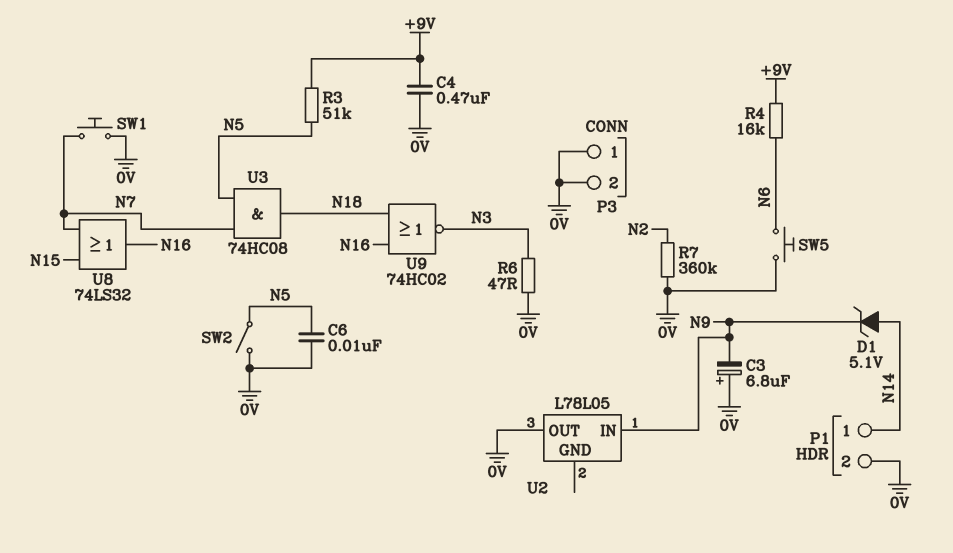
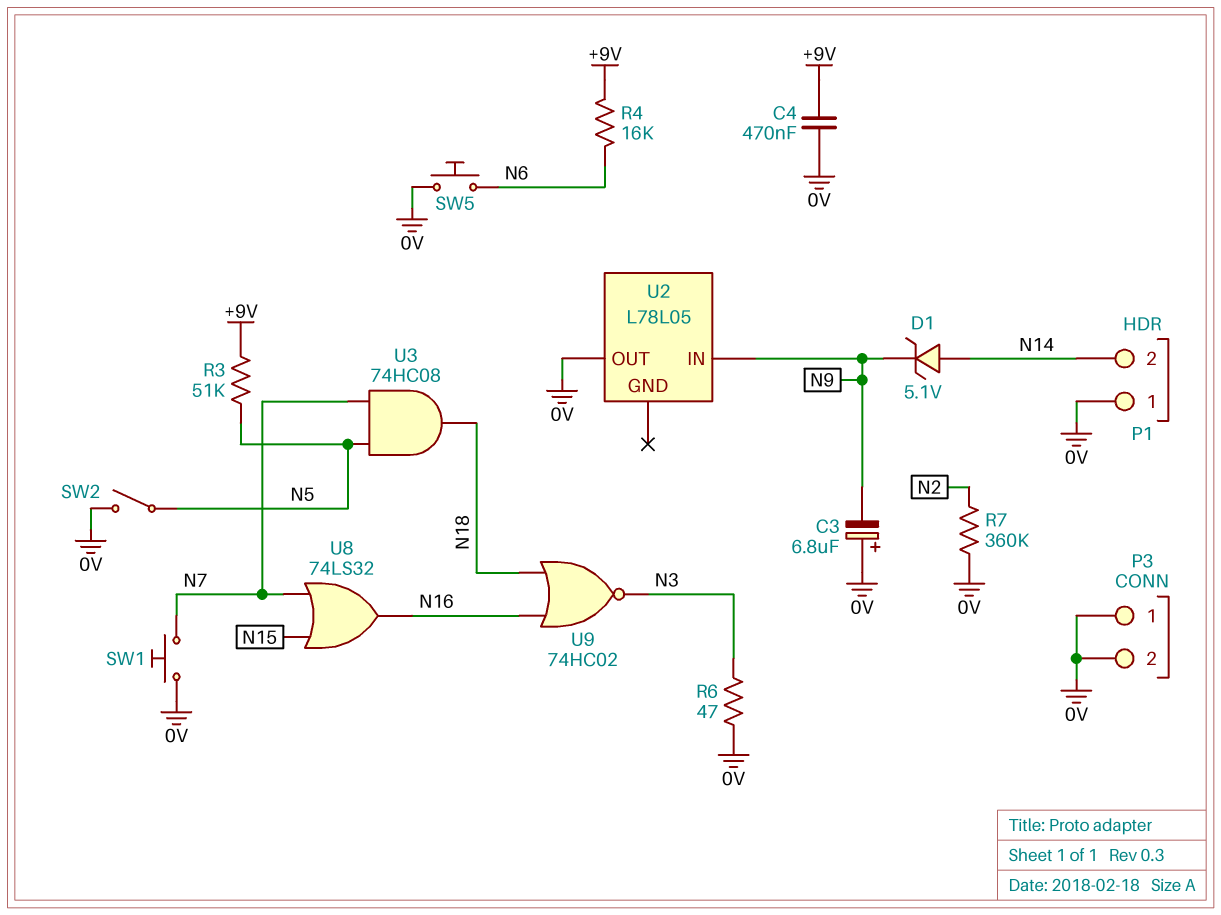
C6: 10nF (0V, N5) -> none
P1 pin 1: N14 -> 0V
P1 pin 2: 0V -> N14

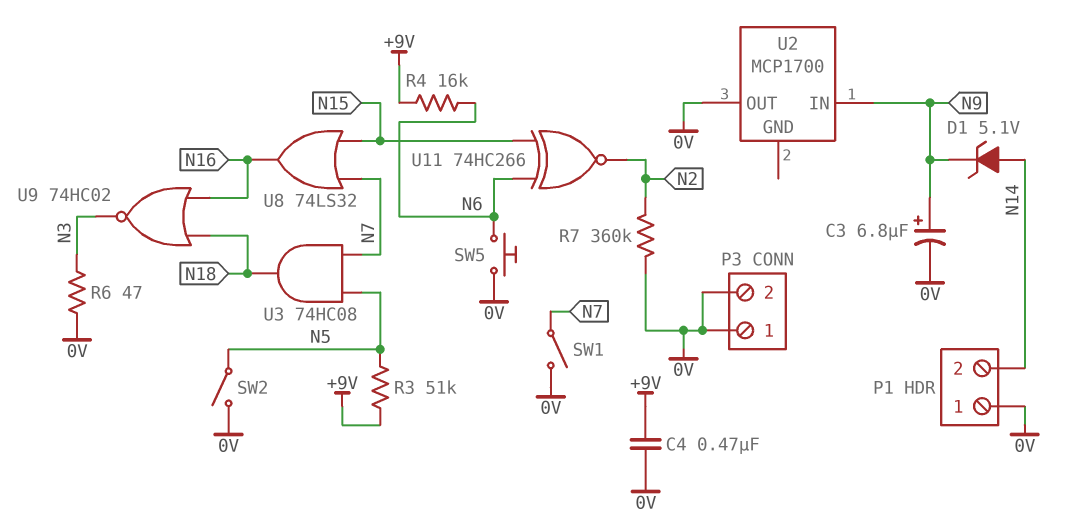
C3: 6.8uF (plus 0V, minus N9) -> 6.8uF (plus N9, minus 0V)
SW1: button (0V, N7) -> switch (0V, N7)
U2: L78L05 -> MCP1700
U11: none -> XNOR 74HC266 (in N6, in N15, out N2)

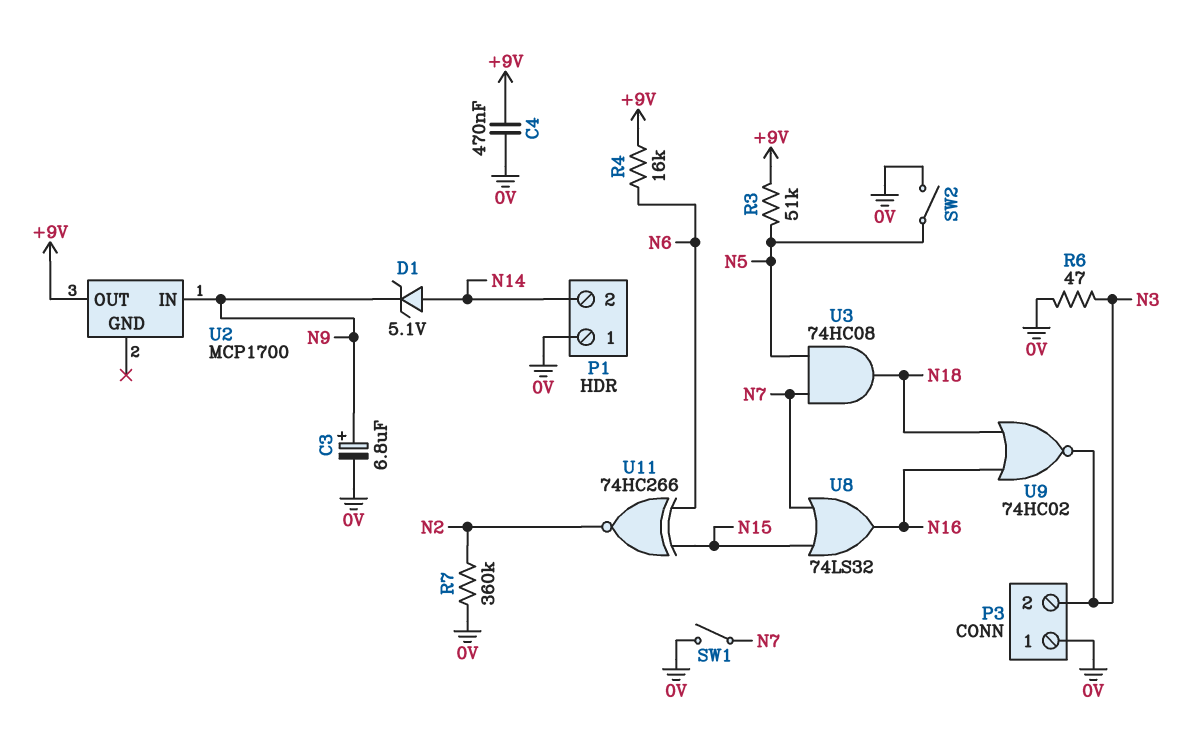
P3 pin 2: 0V -> N3
SW5: button (0V, N6) -> none
U2 pin OUT: 0V -> +9V

